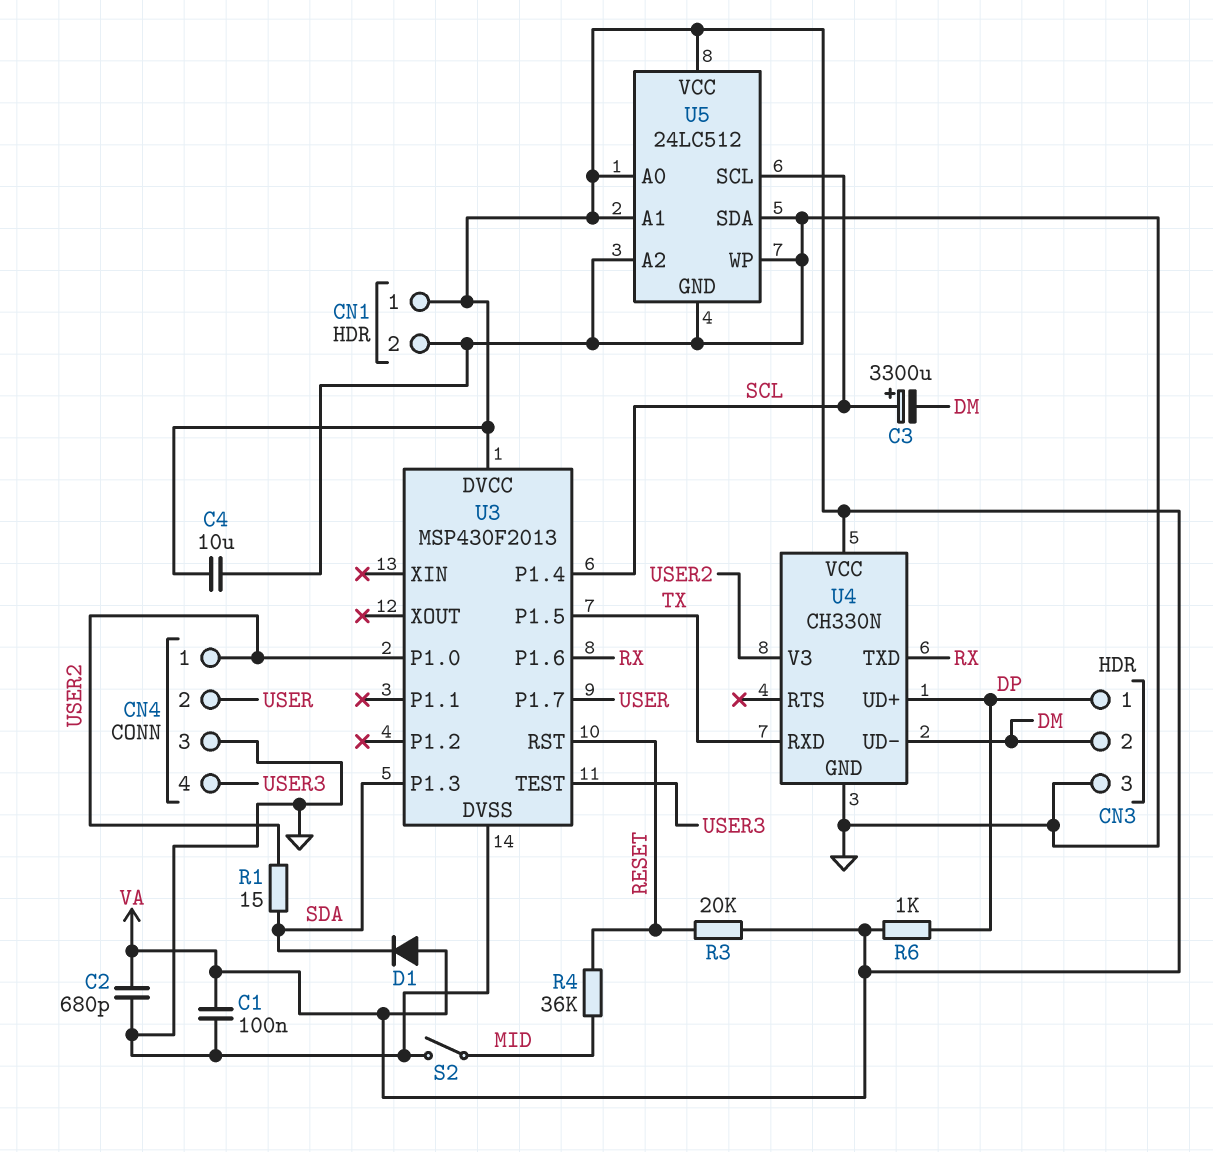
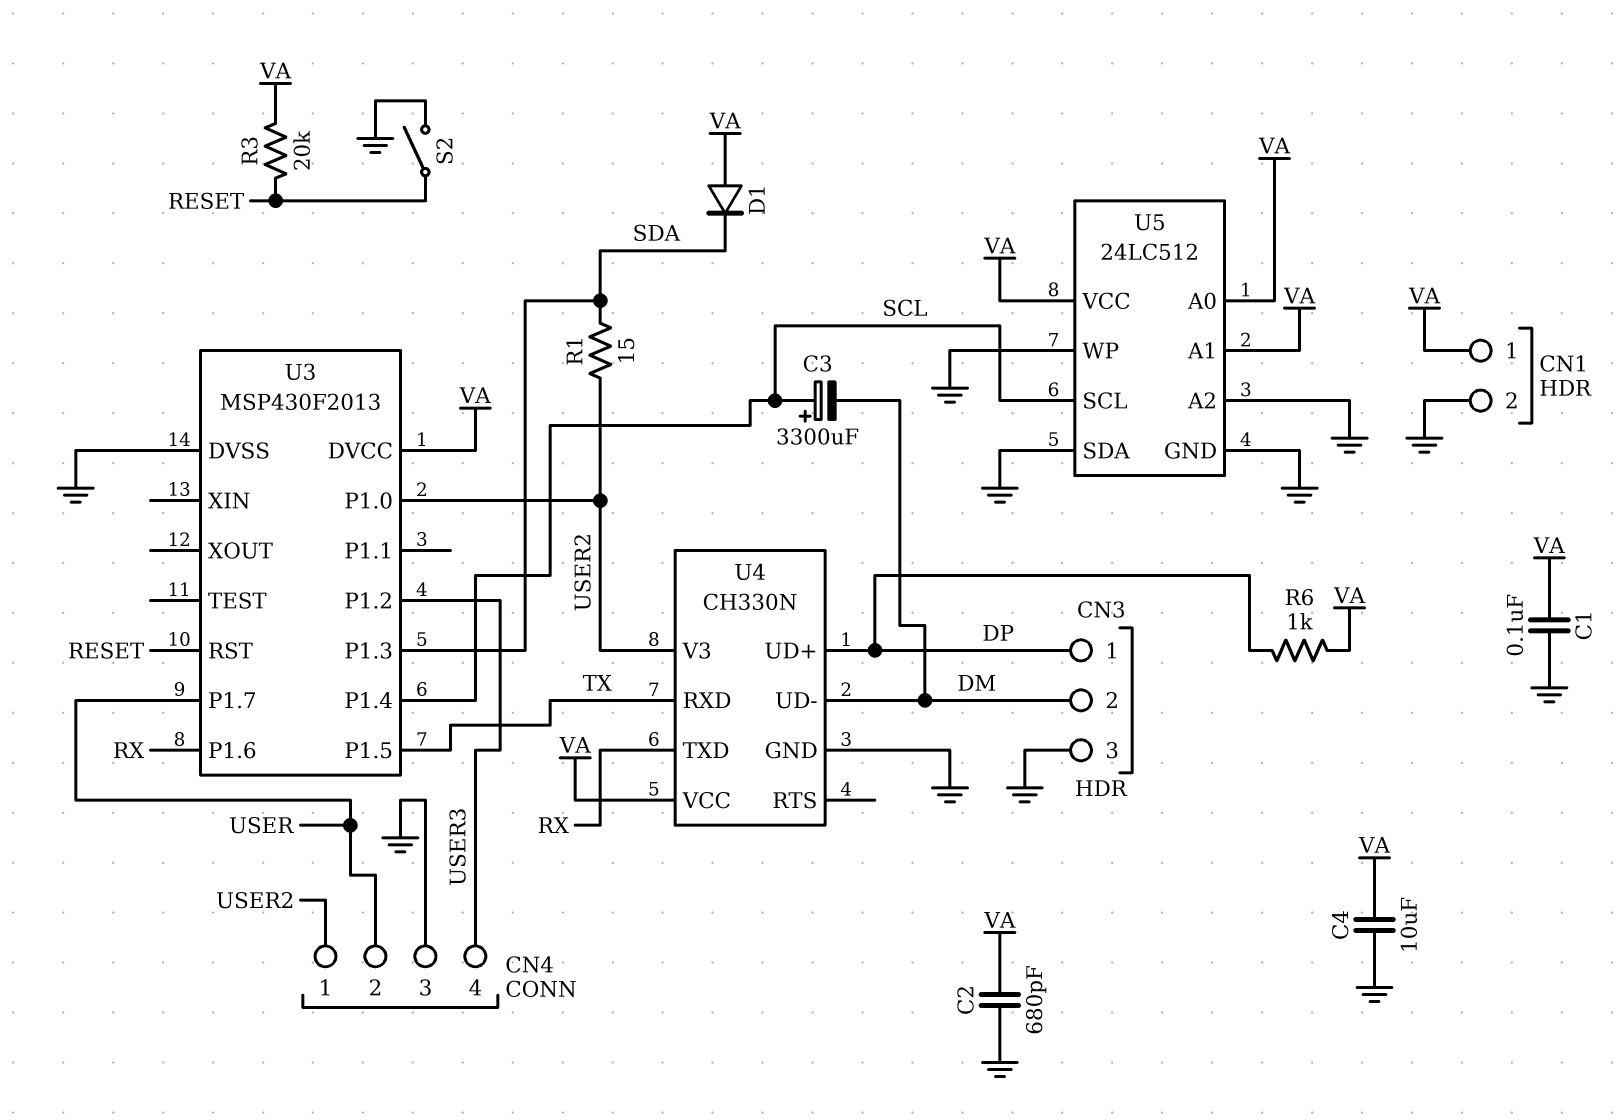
R4: 36k (MID, RESET) -> none
S2: switch (GND, MID) -> switch (GND, RESET)
U3 pin P1.2: none -> USER3
U3 pin TEST: USER3 -> none

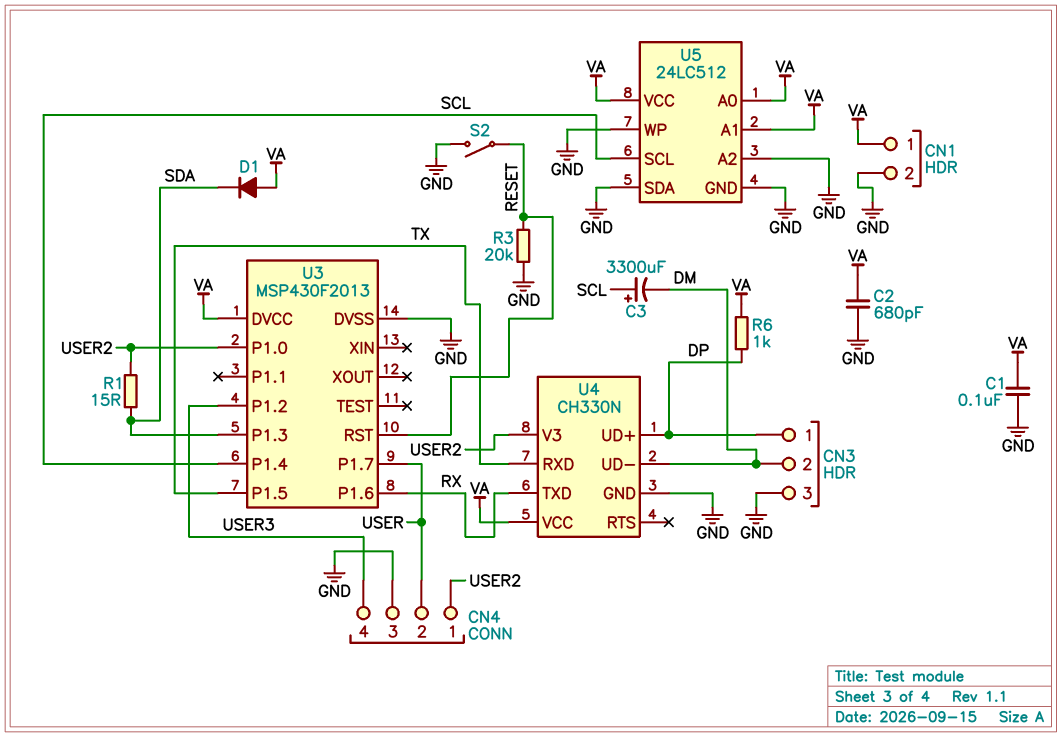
C4: 10uF (GND, VA) -> none
R3: 20k (RESET, VA) -> 20k (GND, RESET)

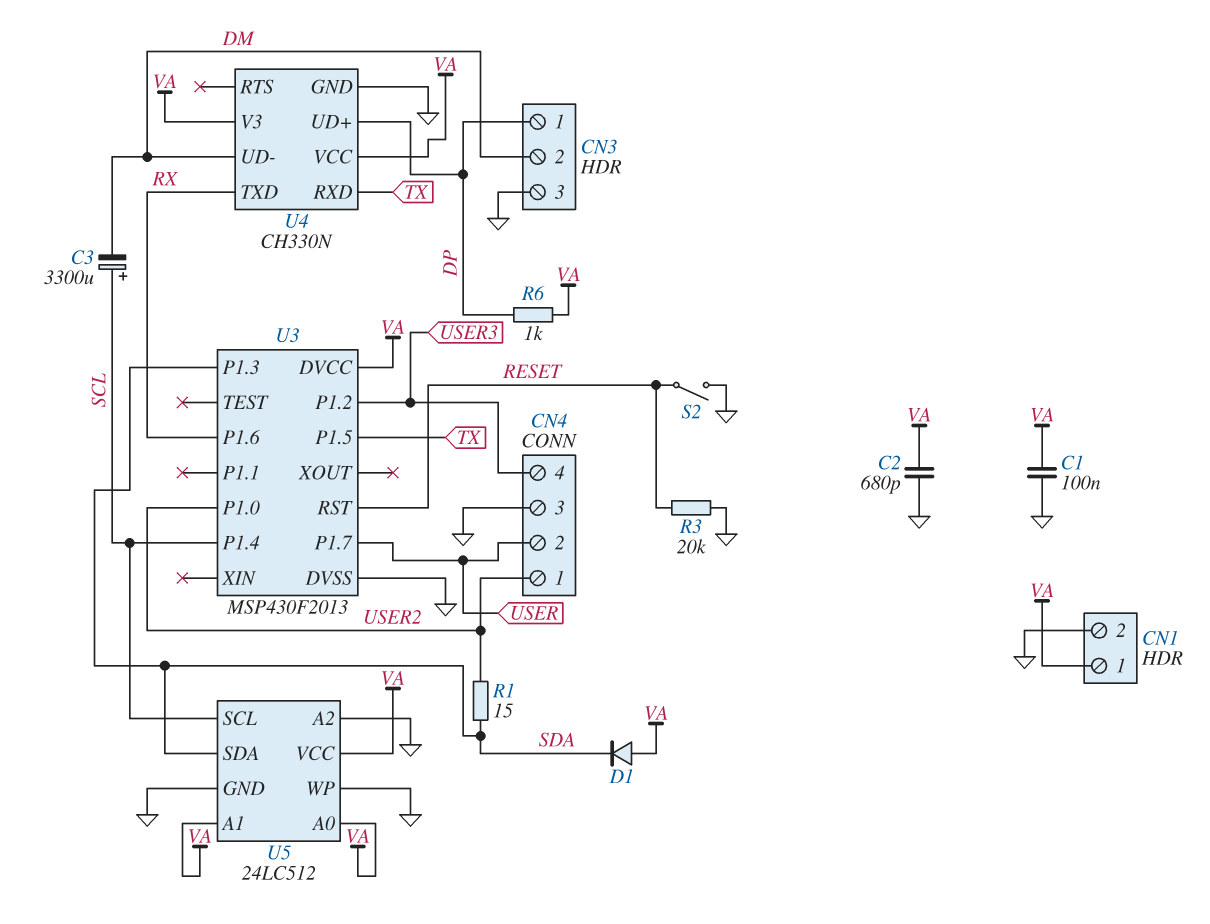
U4 pin V3: USER2 -> VA
U5 pin SDA: GND -> SDA

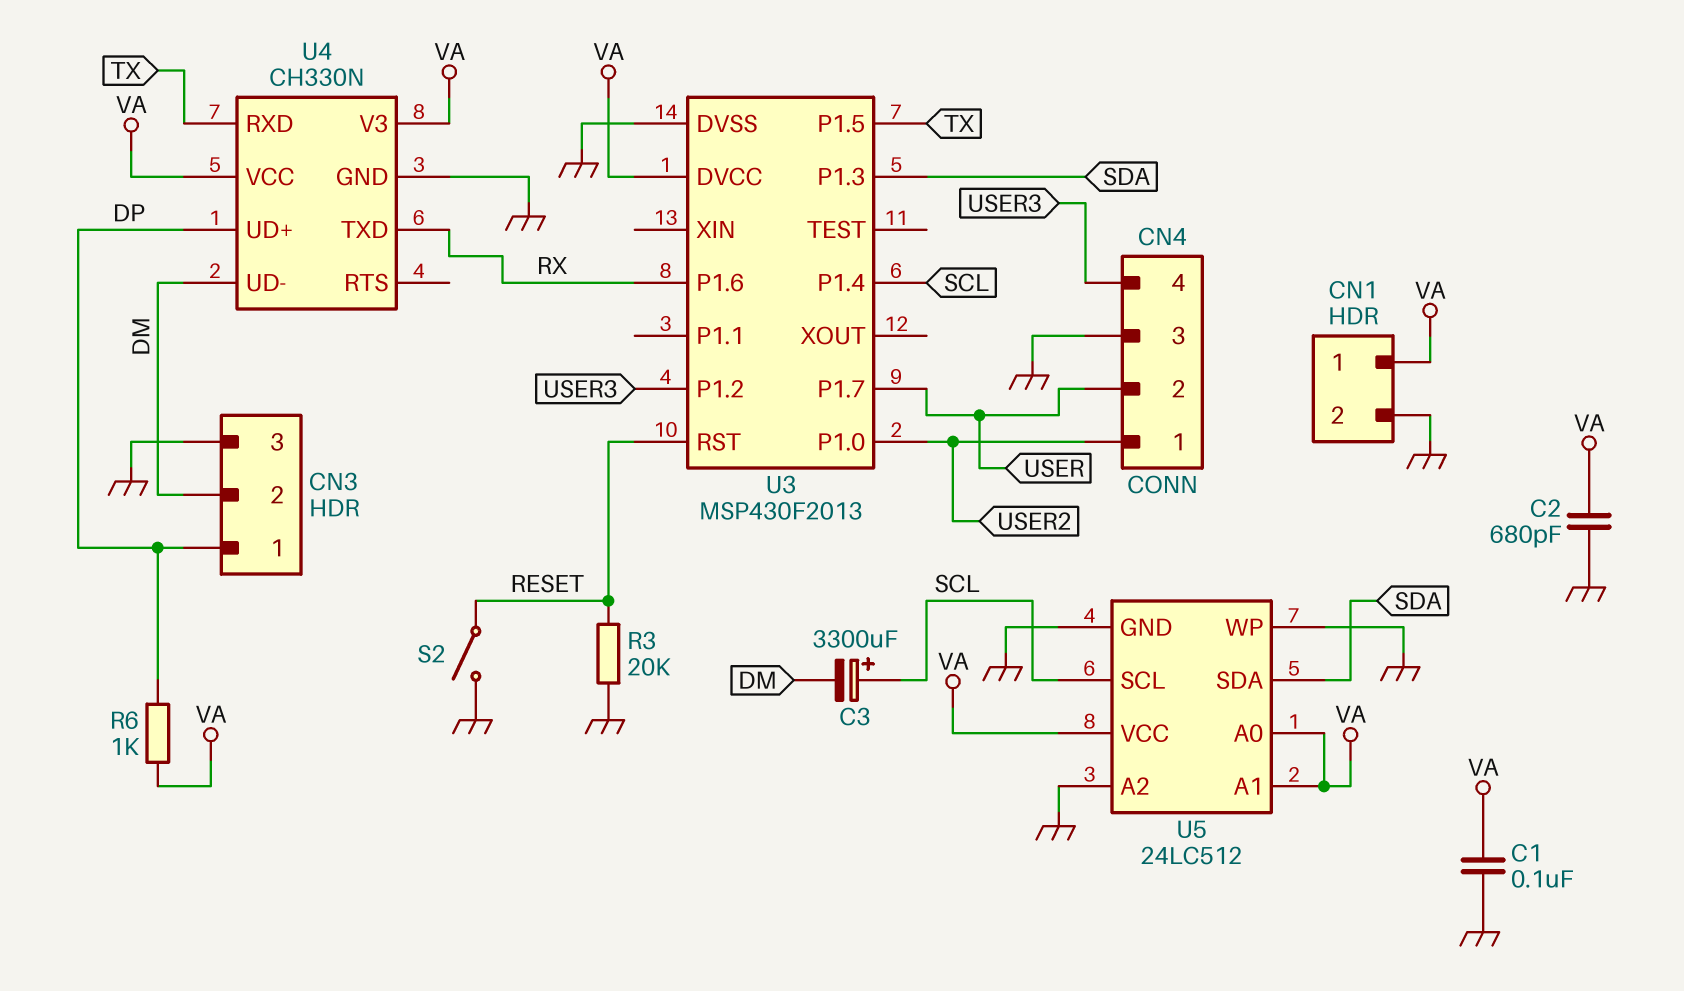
D1: diode (A VA, K SDA) -> none
R1: 15 (SDA, USER2) -> none

